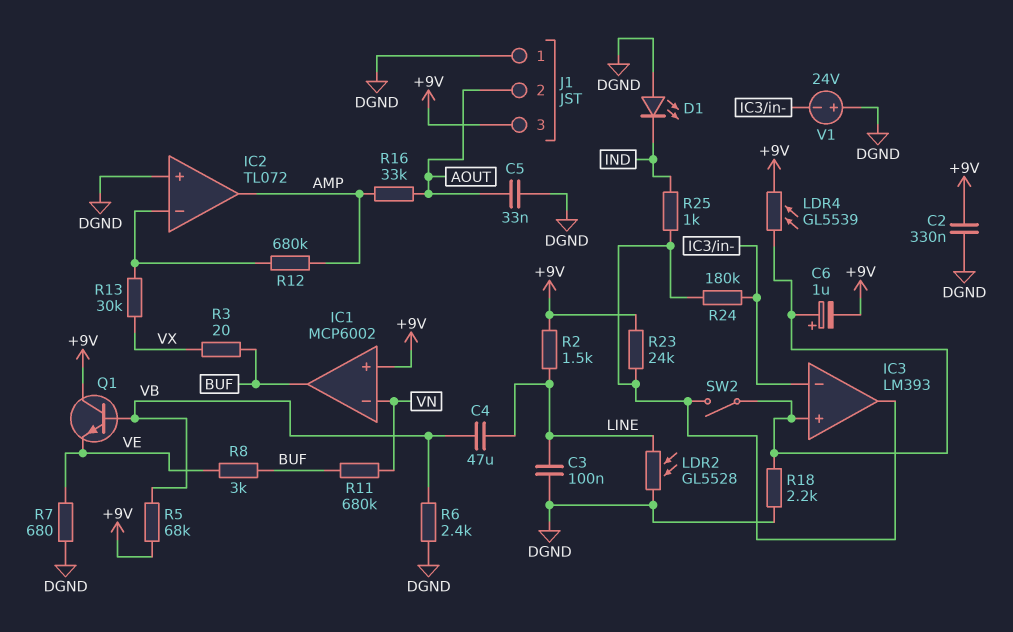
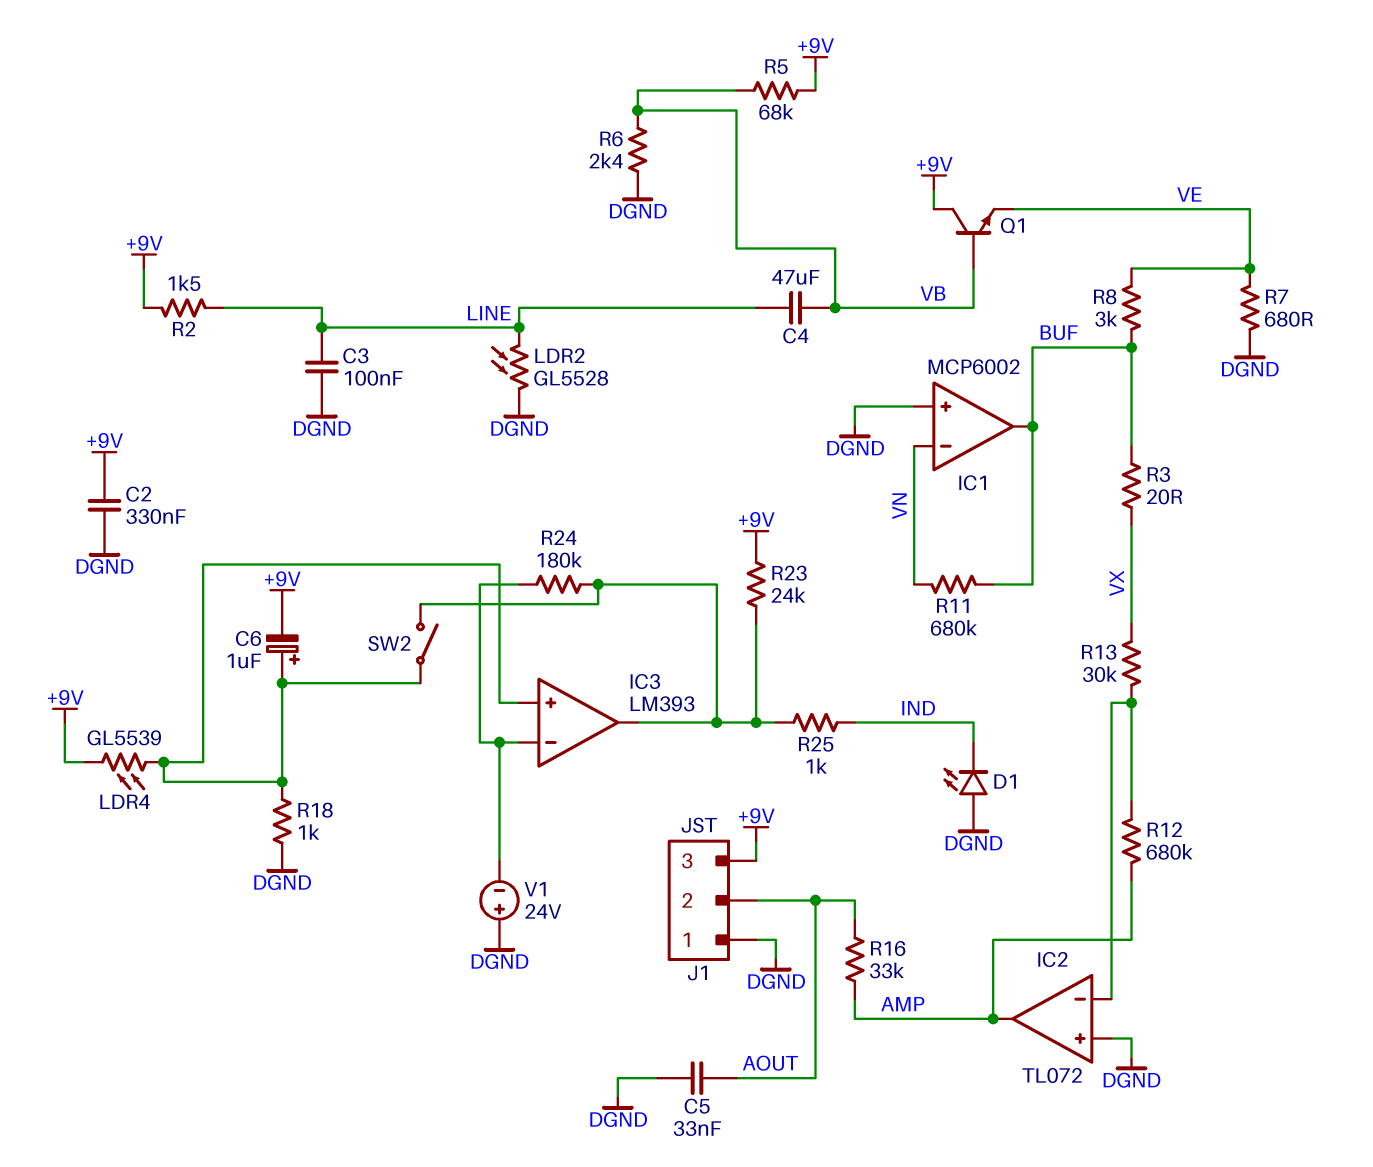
IC1 pin in+: +9V -> DGND
R18: 2.2k (DGND, IC3/in+) -> 1k (DGND, IC3/in+)

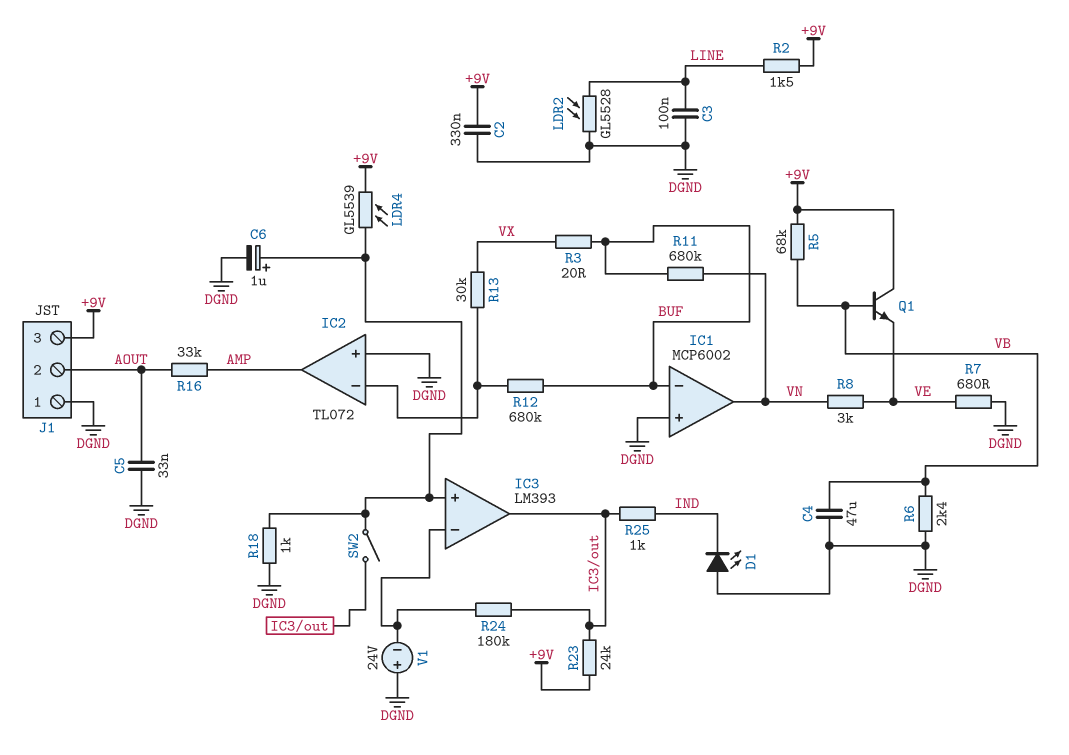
C4: 47uF (LINE, VB) -> 47uF (DGND, VB)
C6: 1uF (plus IC3/in+, minus +9V) -> 1uF (plus IC3/in+, minus DGND)
IC1 pin in-: VN -> BUF
IC1 pin out: BUF -> VN
R8: 3k (BUF, VE) -> 3k (VE, VN)
R12: 680k (AMP, IC2/in-) -> 680k (BUF, IC2/in-)

